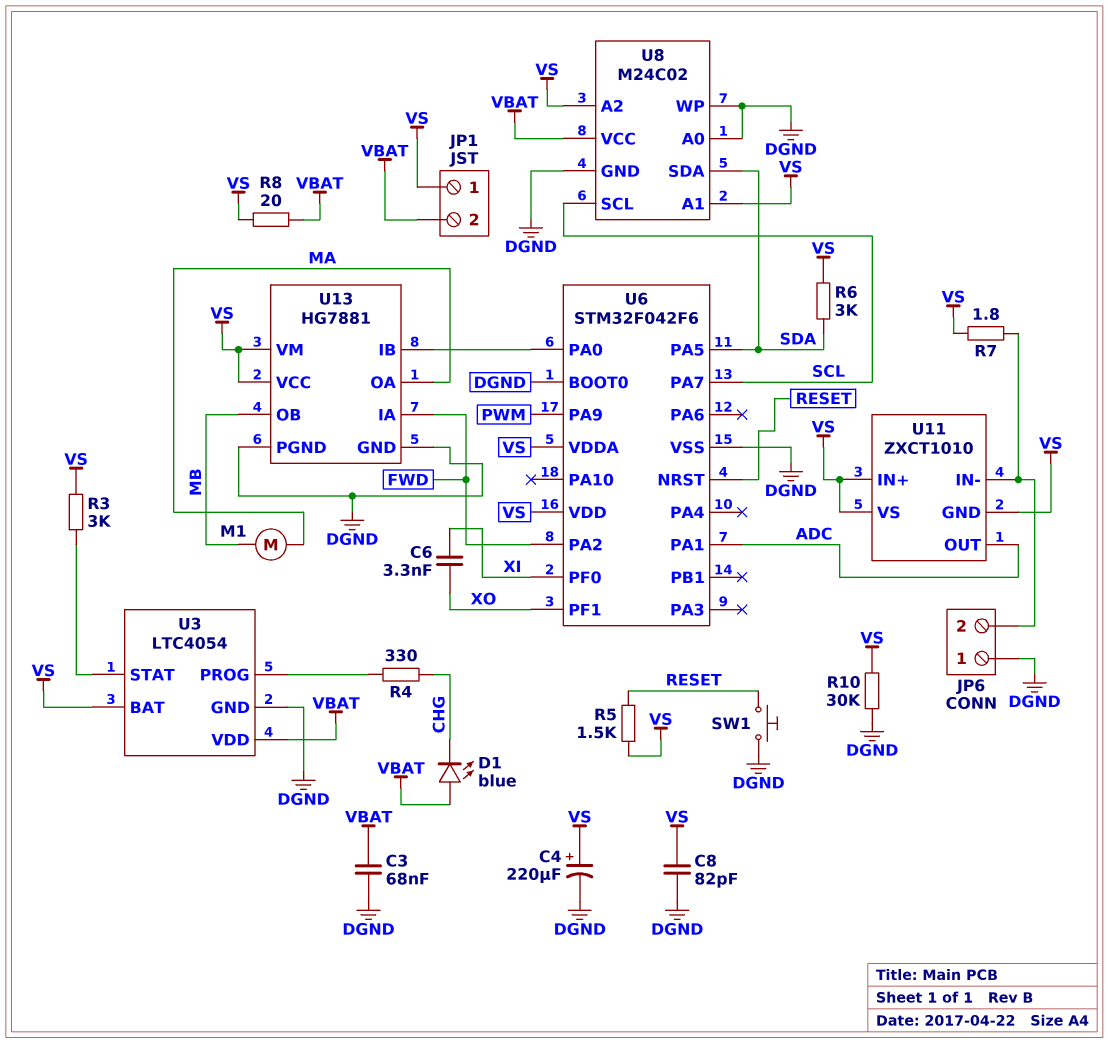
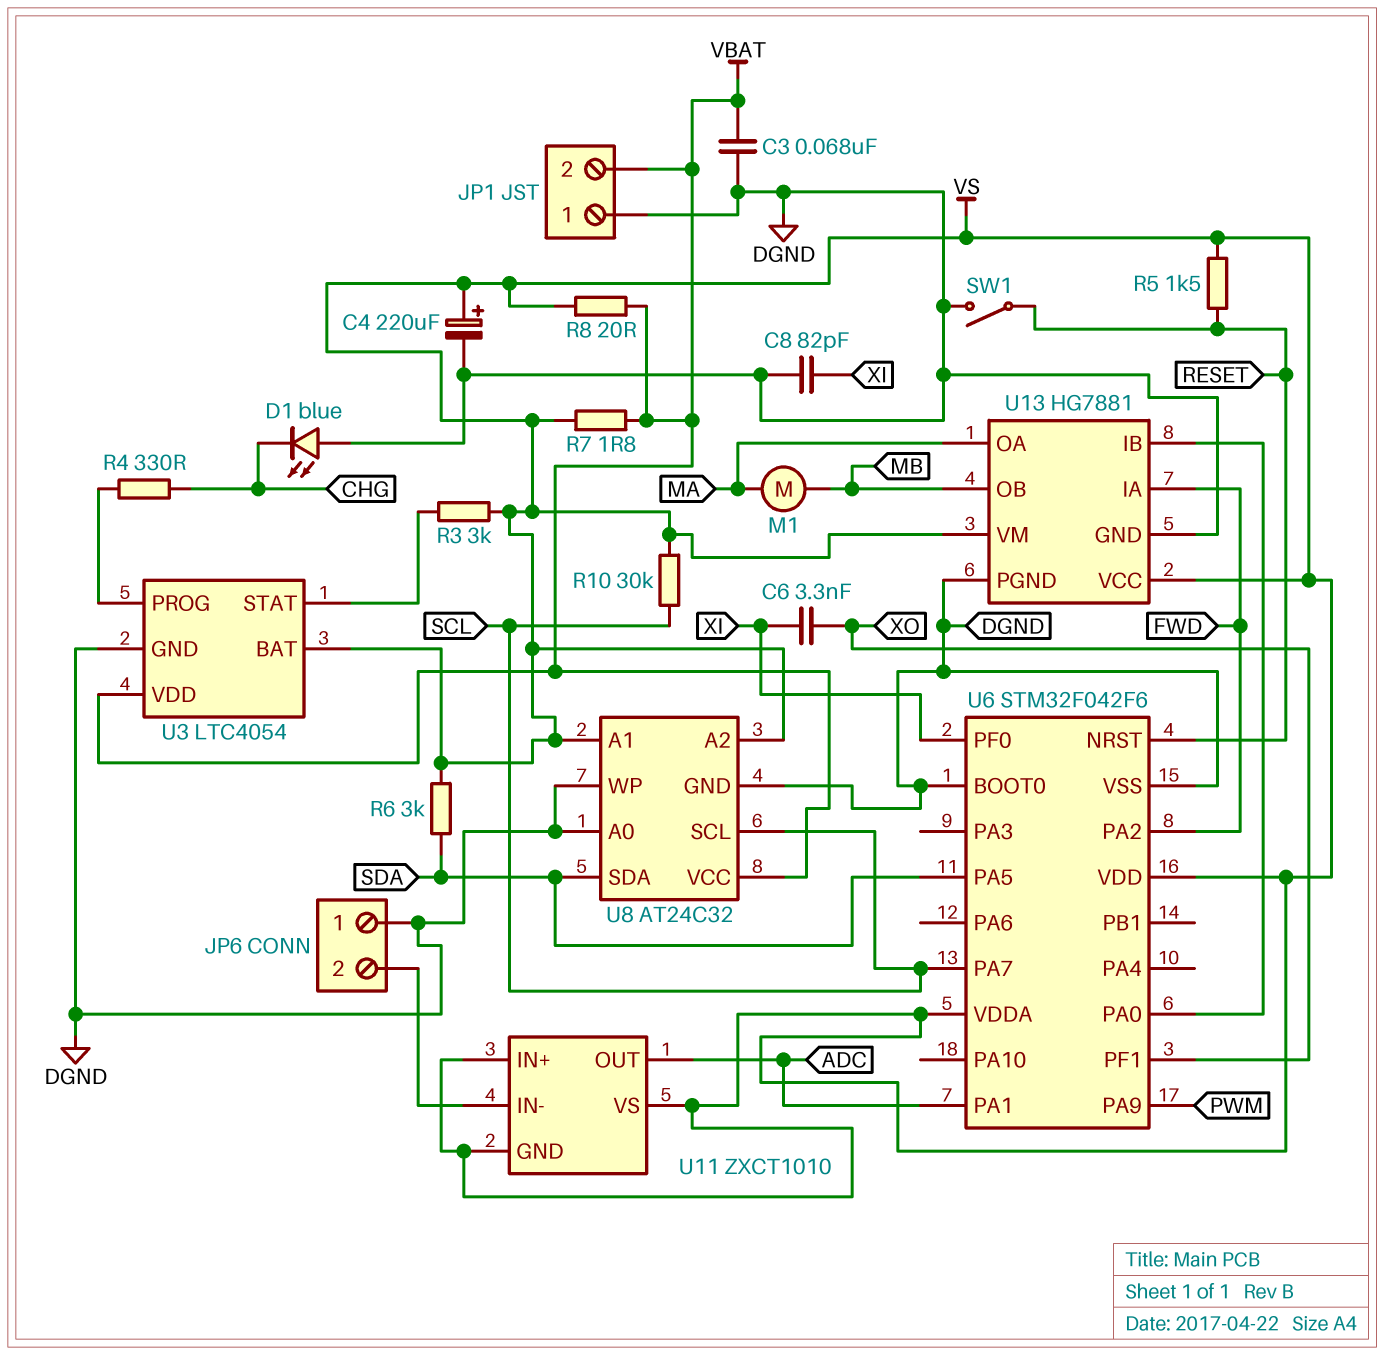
C8: 82pF (DGND, VS) -> 82pF (DGND, XI)
D1: LED blue (A VBAT, K CHG) -> LED blue (A DGND, K CHG)
JP1 pin 1: VS -> DGND
R7: 1.8 (JP6/2, VS) -> 1.8 (VBAT, VS)
R10: 30k (DGND, VS) -> 30k (SCL, VS)
SW1: button (DGND, RESET) -> switch (DGND, RESET)
U8: M24C02 -> AT24C32

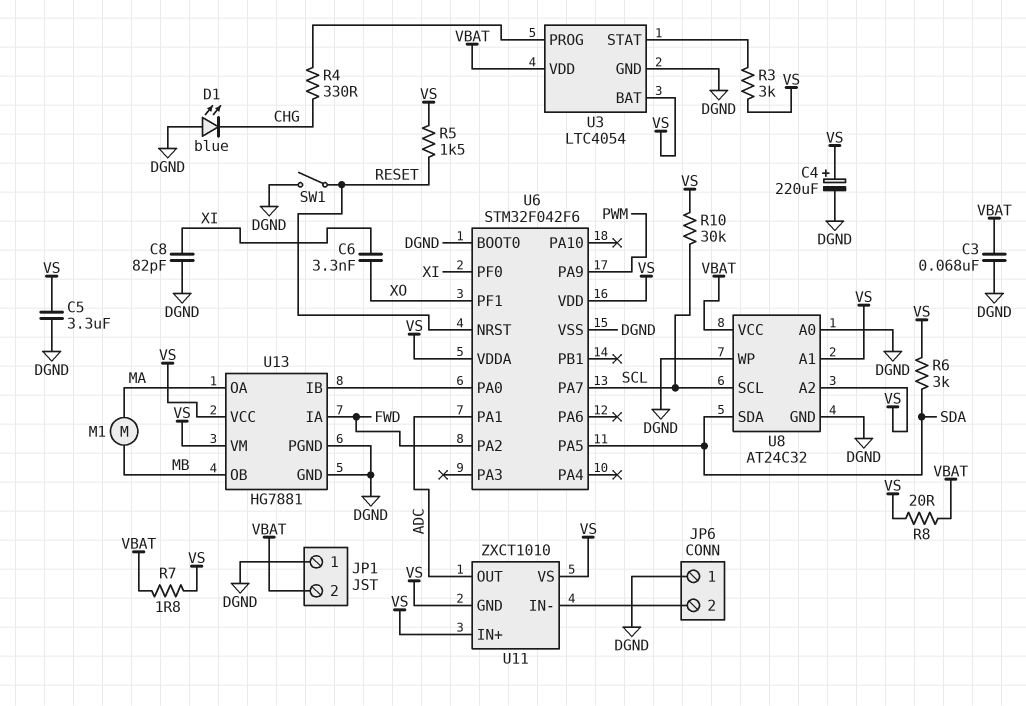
C5: none -> 3.3uF (DGND, VS)

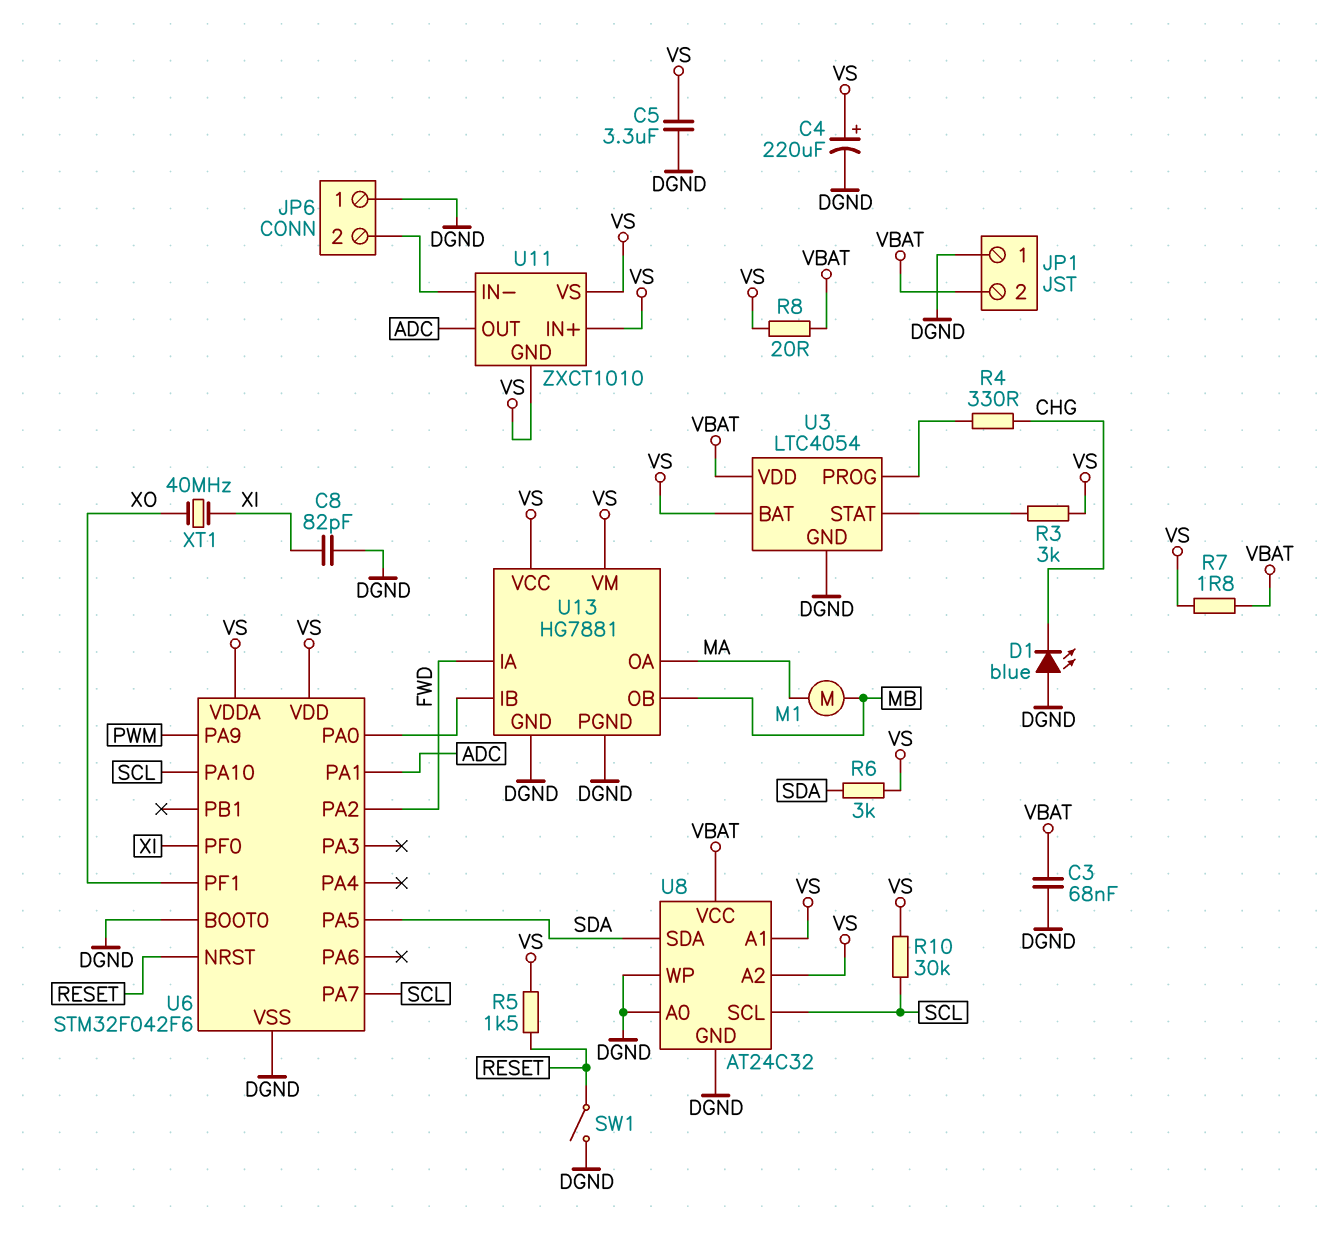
C6: 3.3nF (XI, XO) -> none
U6 pin PA10: none -> SCL
XT1: none -> 40MHz (XI, XO)

